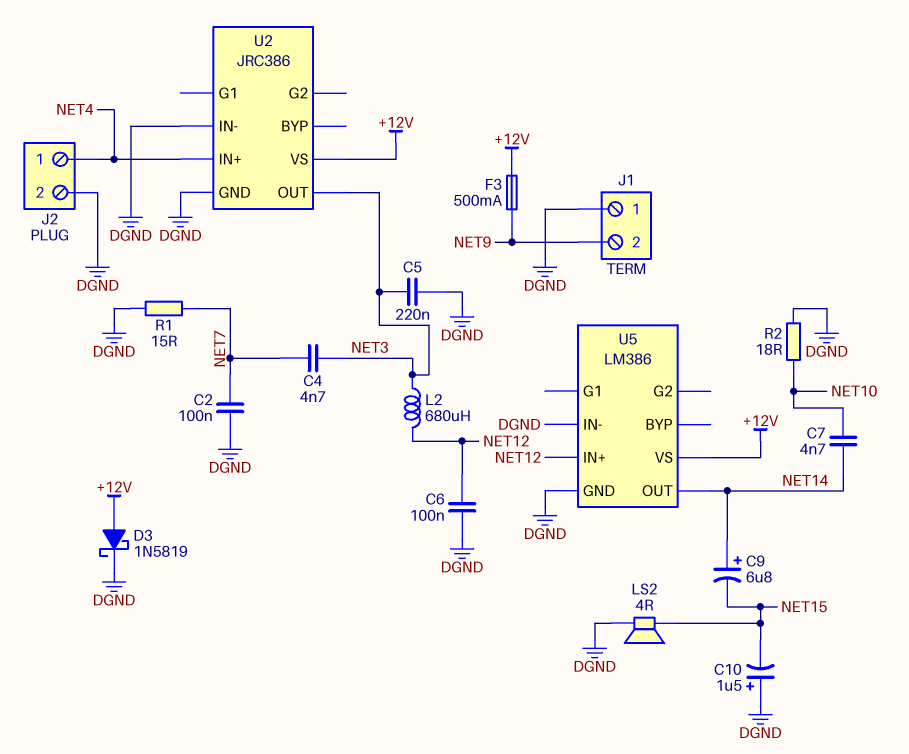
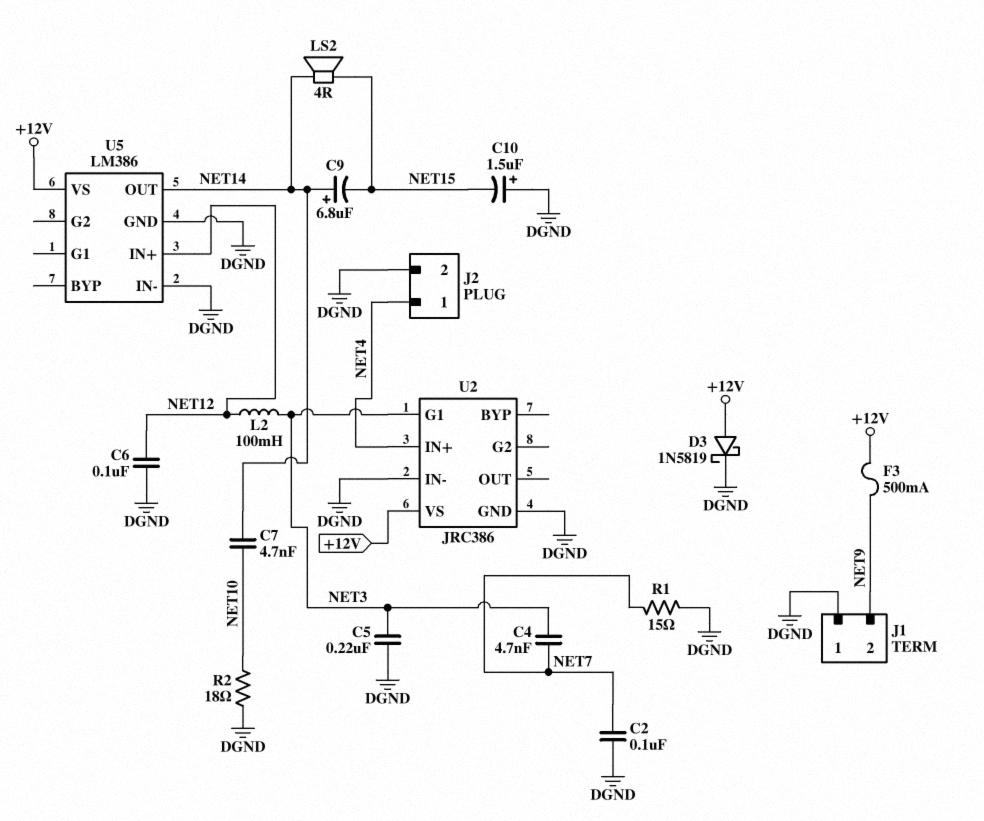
L2: 680uH (NET3, NET12) -> 100mH (NET3, NET12)
LS2: speaker 4R (DGND, NET15) -> speaker 4R (NET14, NET15)
U2 pin G1: none -> NET3
U2 pin OUT: NET3 -> none

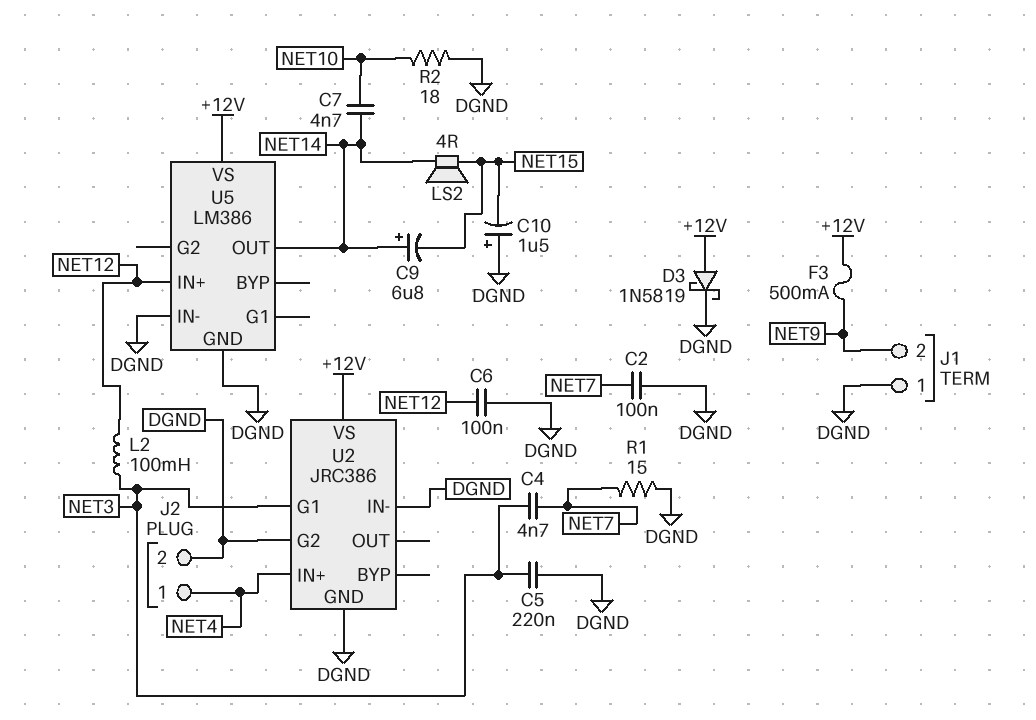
U2 pin G2: none -> DGND

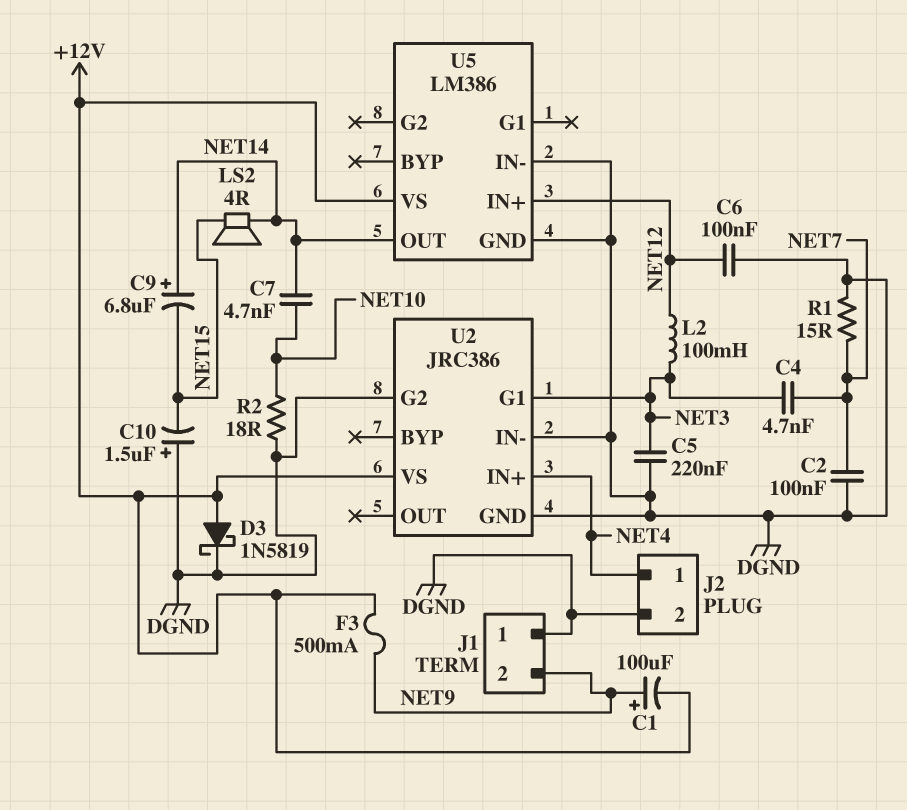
C1: none -> 100uF (plus NET9, minus +12V)

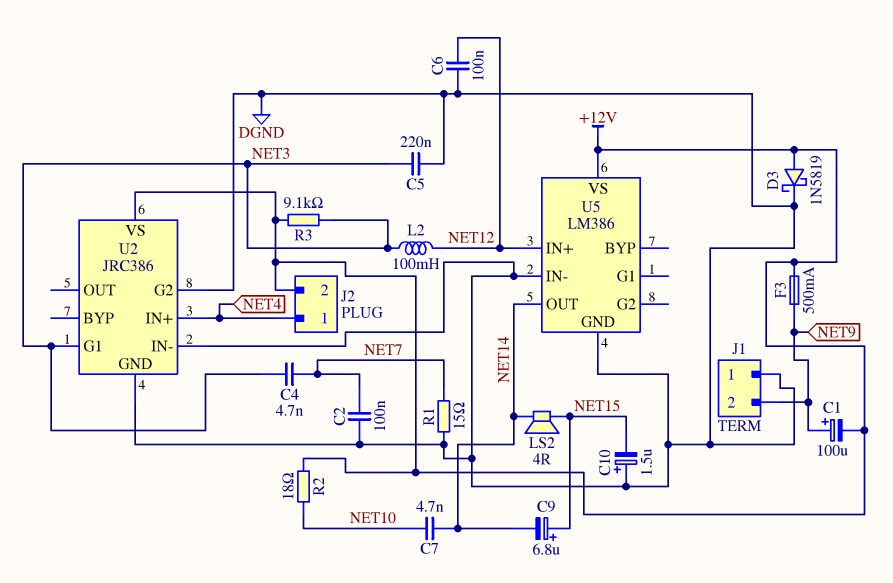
C9: 6.8uF (plus NET14, minus NET15) -> 6.8uF (plus NET15, minus NET14)
J2 pin 2: DGND -> +12V
R2: 18 (DGND, NET10) -> 18 (+12V, NET10)
R3: none -> 9.1k (+12V, NET3)

